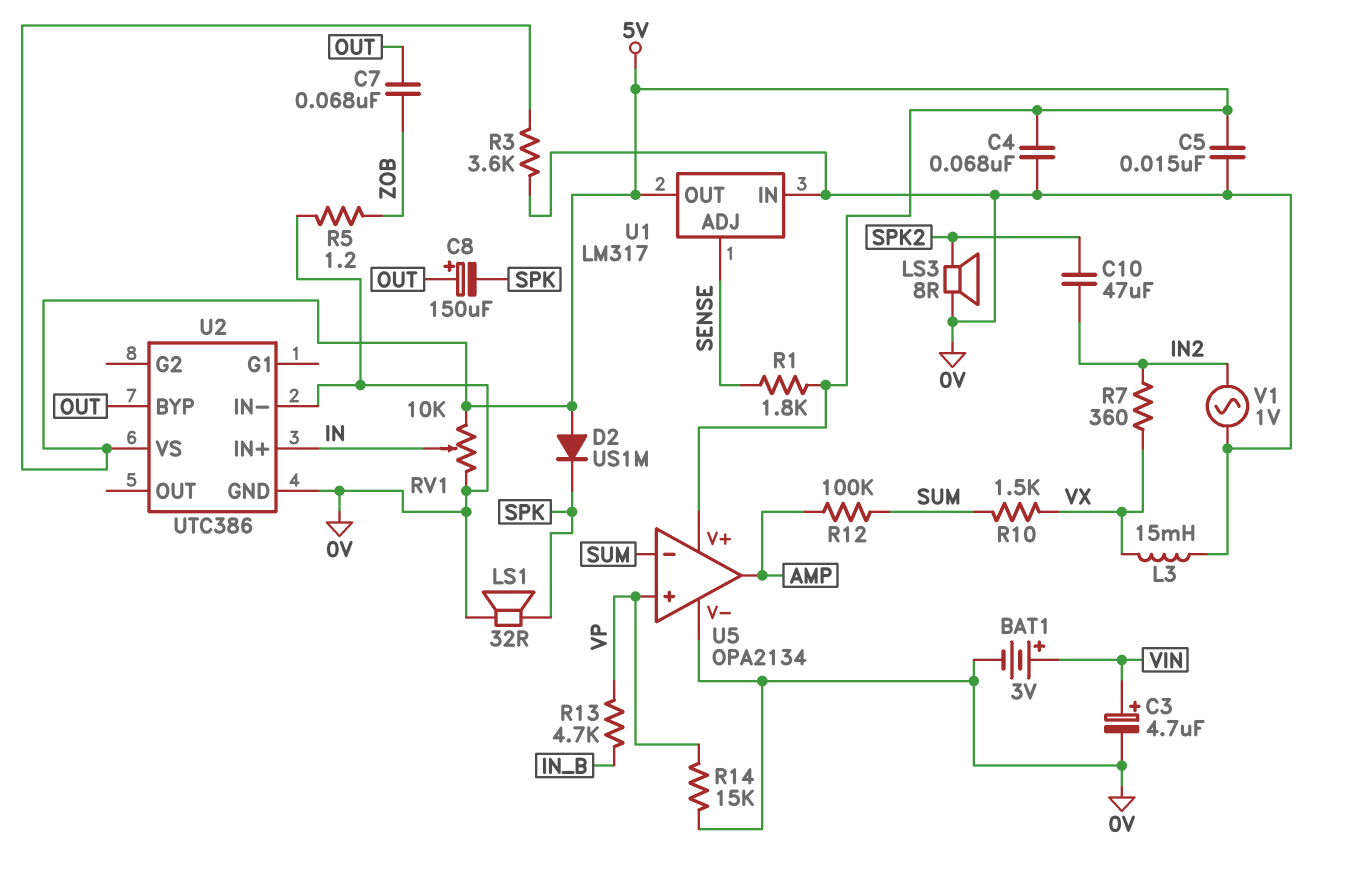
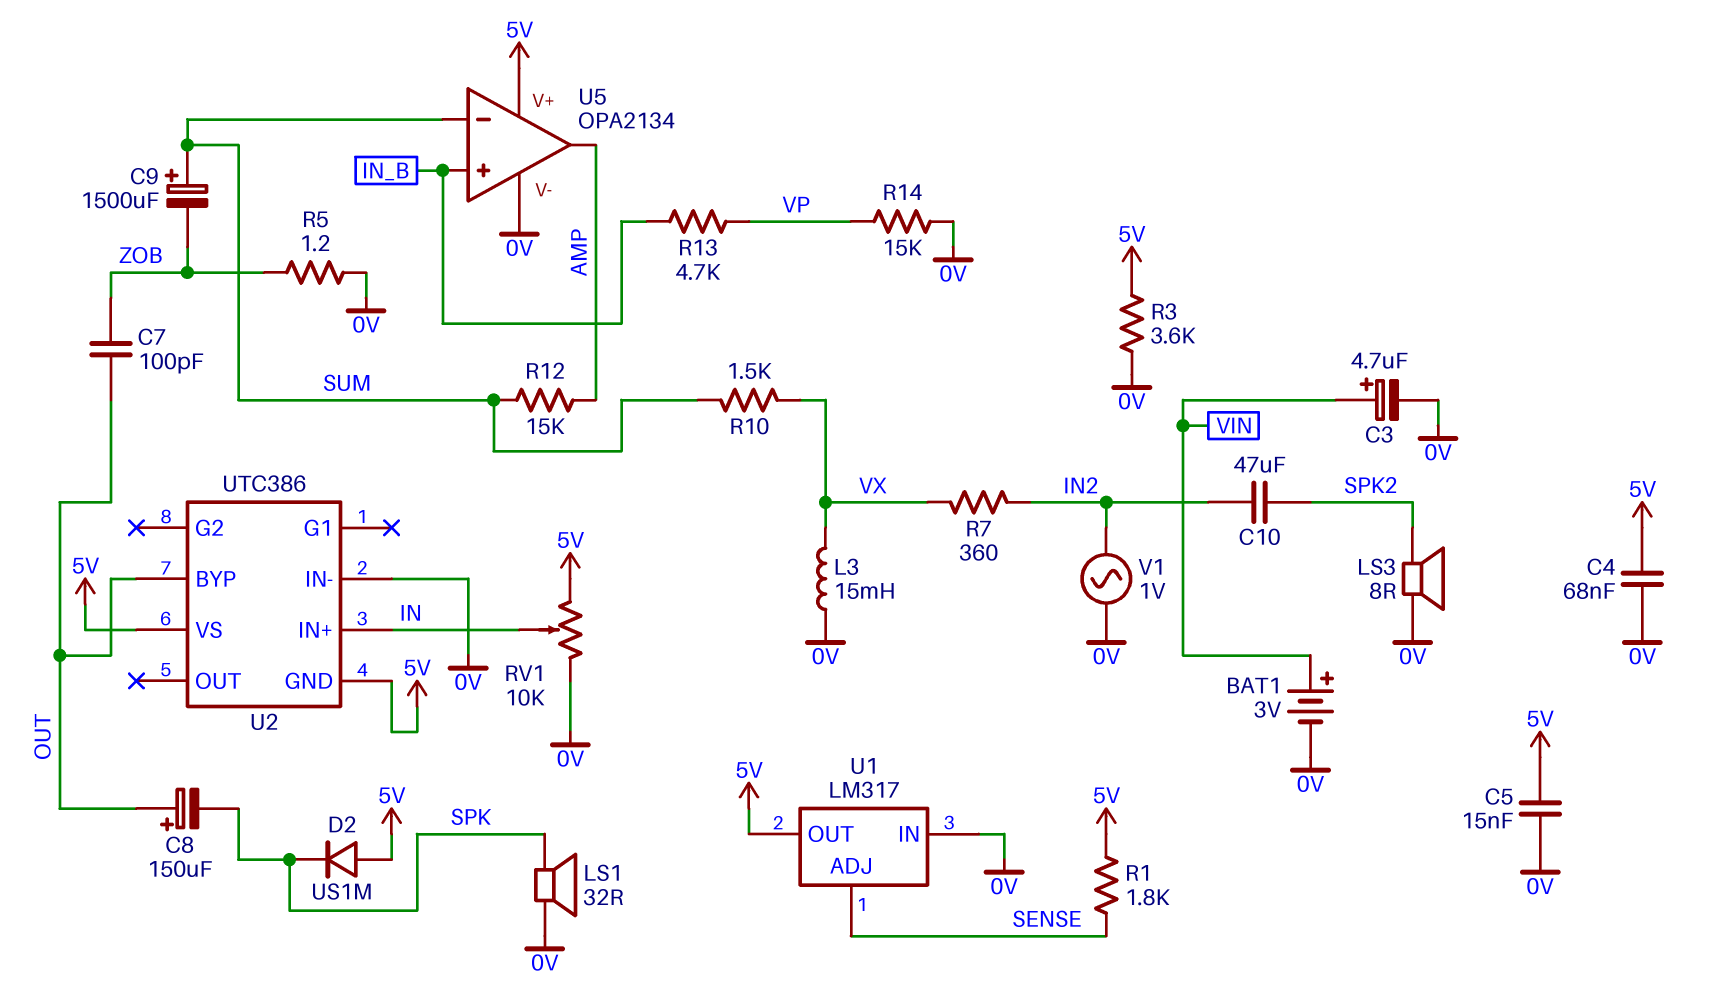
C7: 68nF (OUT, ZOB) -> 100pF (OUT, ZOB)
C9: none -> 1500uF (plus SUM, minus ZOB)
R12: 100k (AMP, SUM) -> 15k (AMP, SUM)
U2 pin GND: 0V -> 5V
U5 pin in+: VP -> IN_B

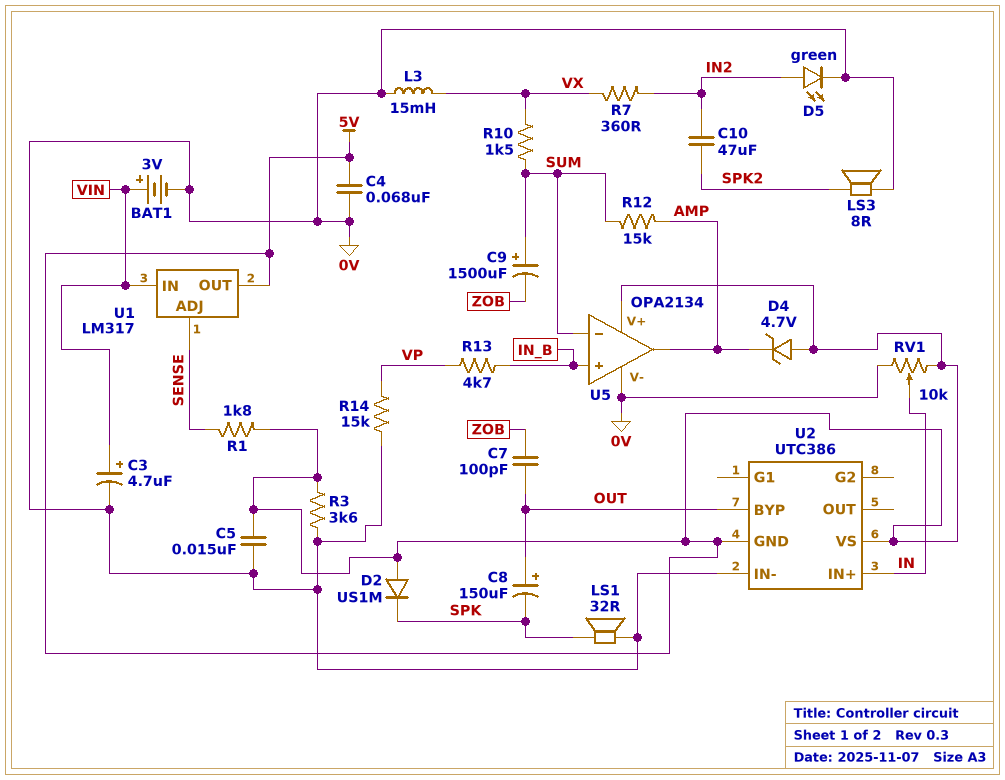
D4: none -> zener 4.7V (A 5V, K AMP)
D5: none -> LED green (A IN2, K 0V)
R5: 1.2 (0V, ZOB) -> none
U1 pin IN: 0V -> VIN
V1: AC 1V (0V, IN2) -> none

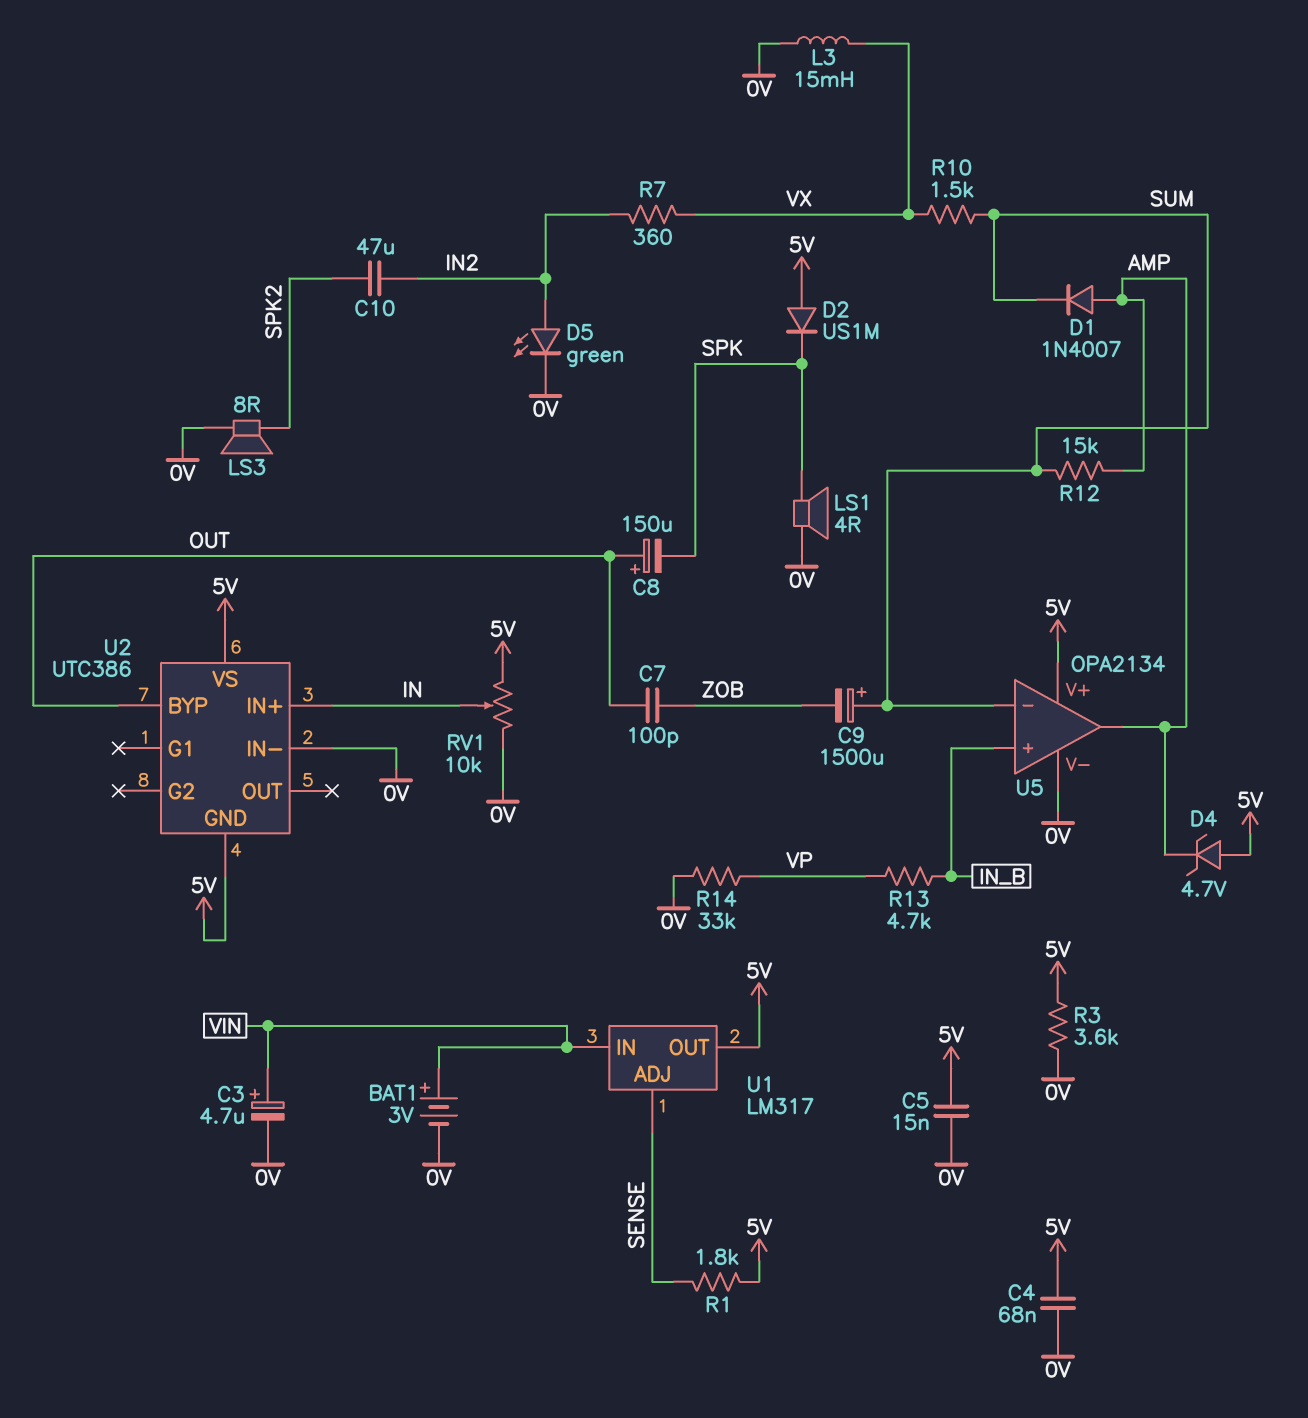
D1: none -> diode 1N4007 (A AMP, K SUM)
LS1: speaker 32R (0V, SPK) -> speaker 4R (0V, SPK)
R14: 15k (0V, VP) -> 33k (0V, VP)

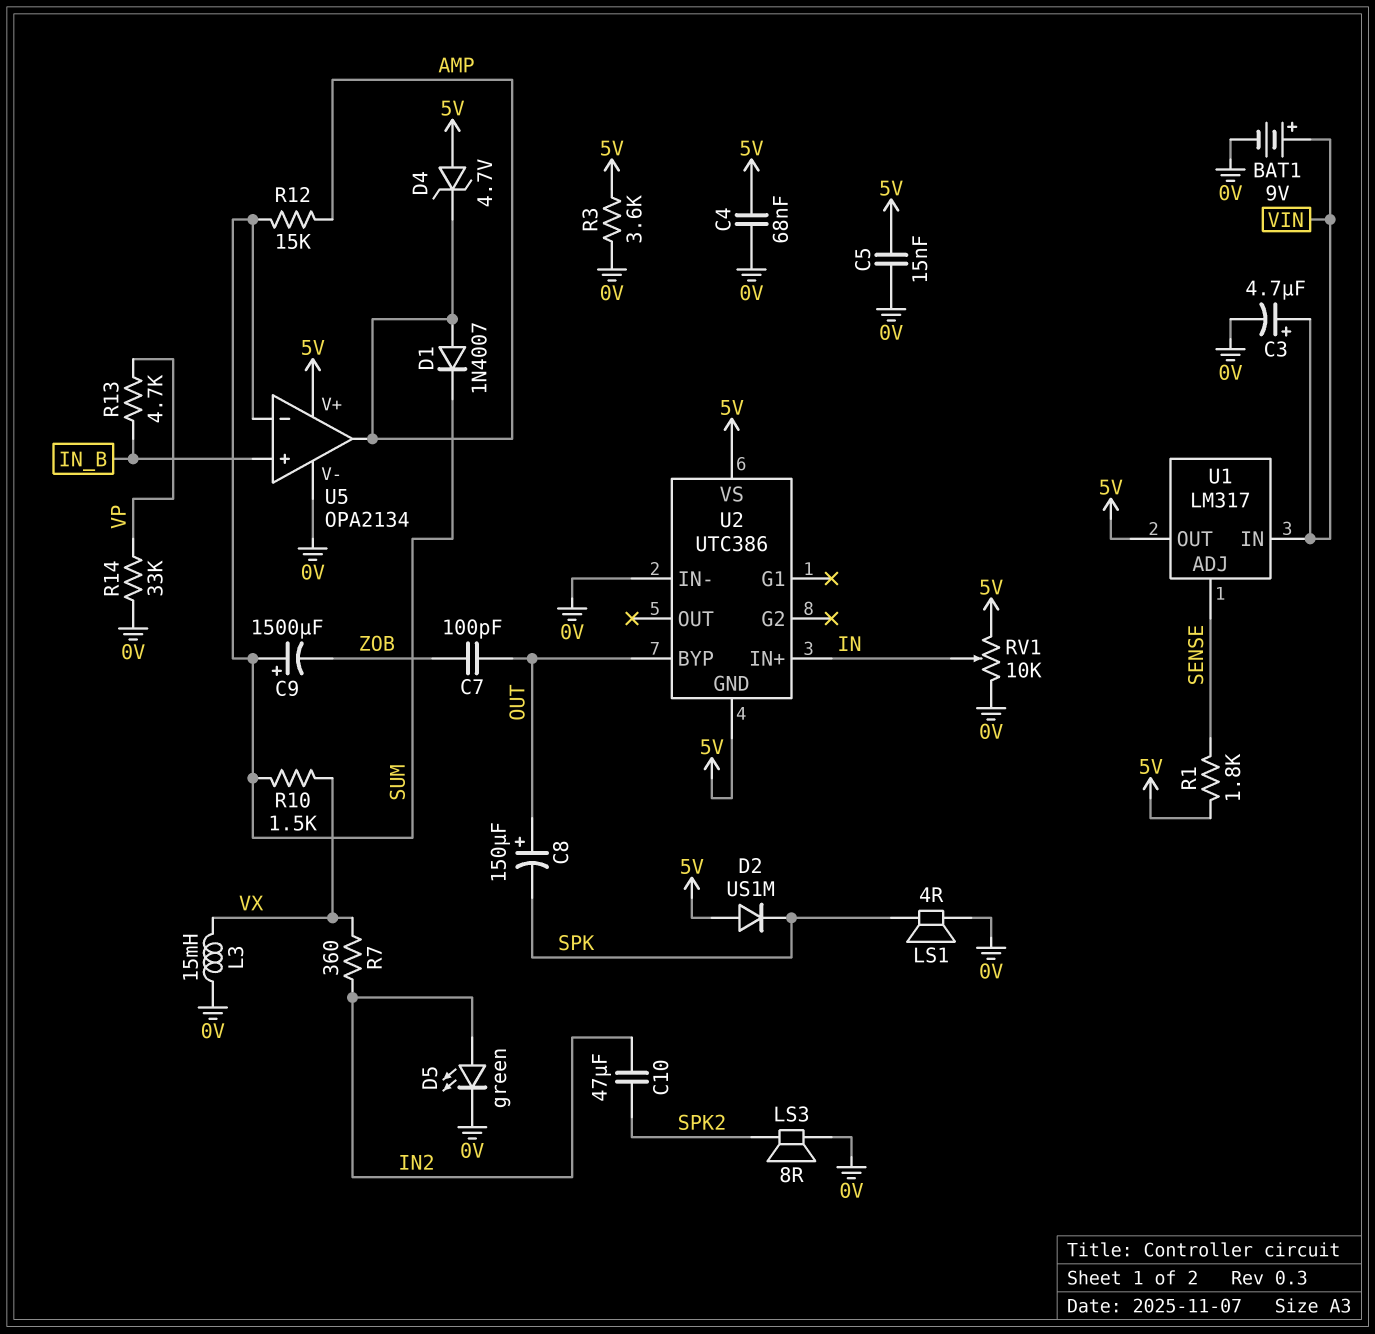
BAT1: 3V (plus VIN, minus 0V) -> 9V (plus VIN, minus 0V)

